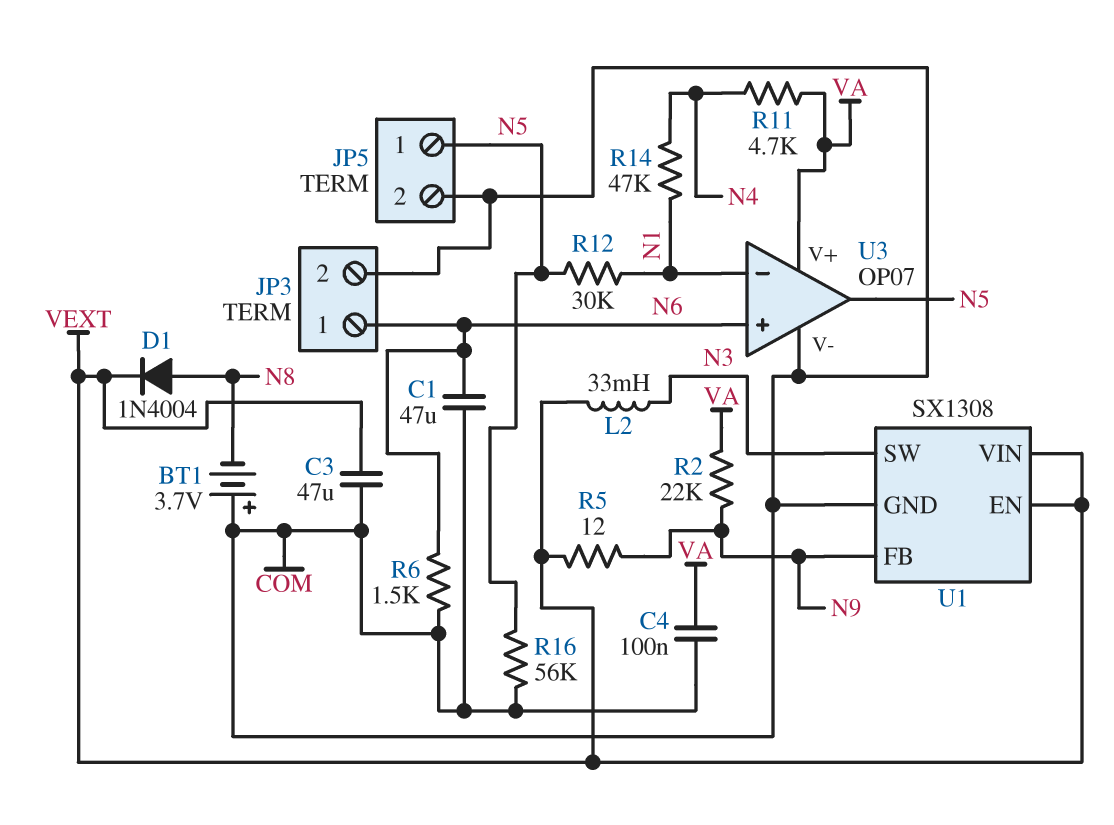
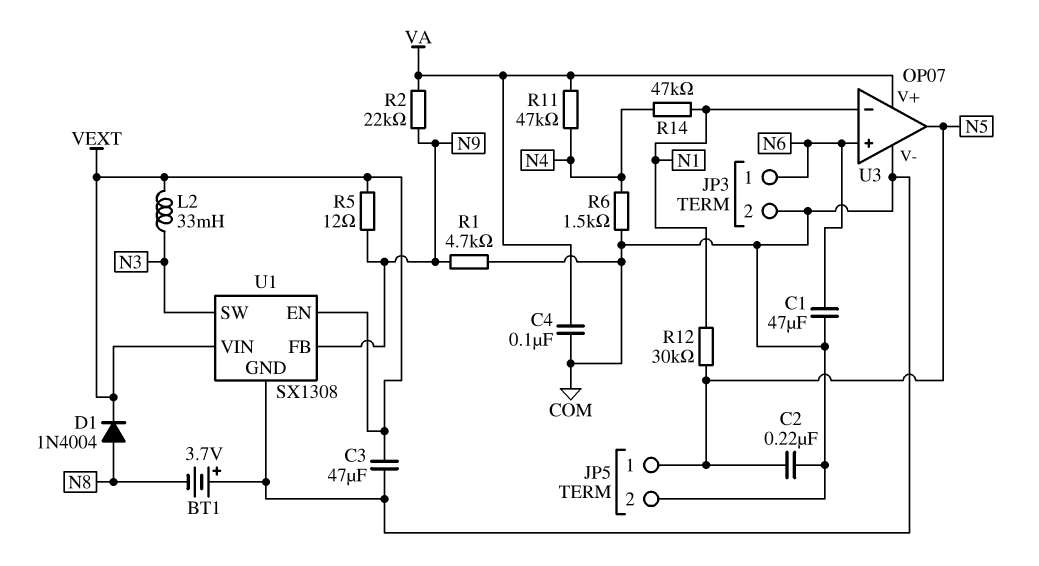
C2: none -> 220nF (COM, N5)
R1: none -> 4.7k (COM, N9)
R6: 1.5k (COM, N6) -> 1.5k (COM, N4)
R11: 4.7k (N4, VA) -> 47k (N4, VA)
R16: 56k (COM, N5) -> none

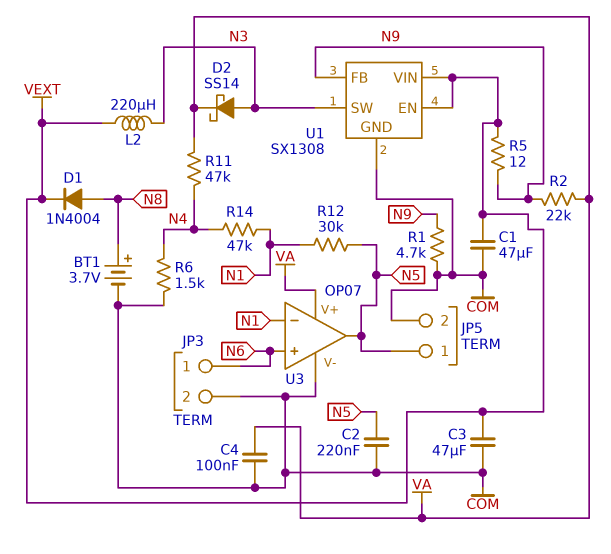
BT1: 3.7V (plus COM, minus N8) -> 3.7V (plus N8, minus COM)
C1: 47uF (COM, N6) -> 47uF (COM, VEXT)
D2: none -> schottky SS14 (A N3, K VA)
L2: 33mH (N3, VEXT) -> 220uH (N3, VEXT)

